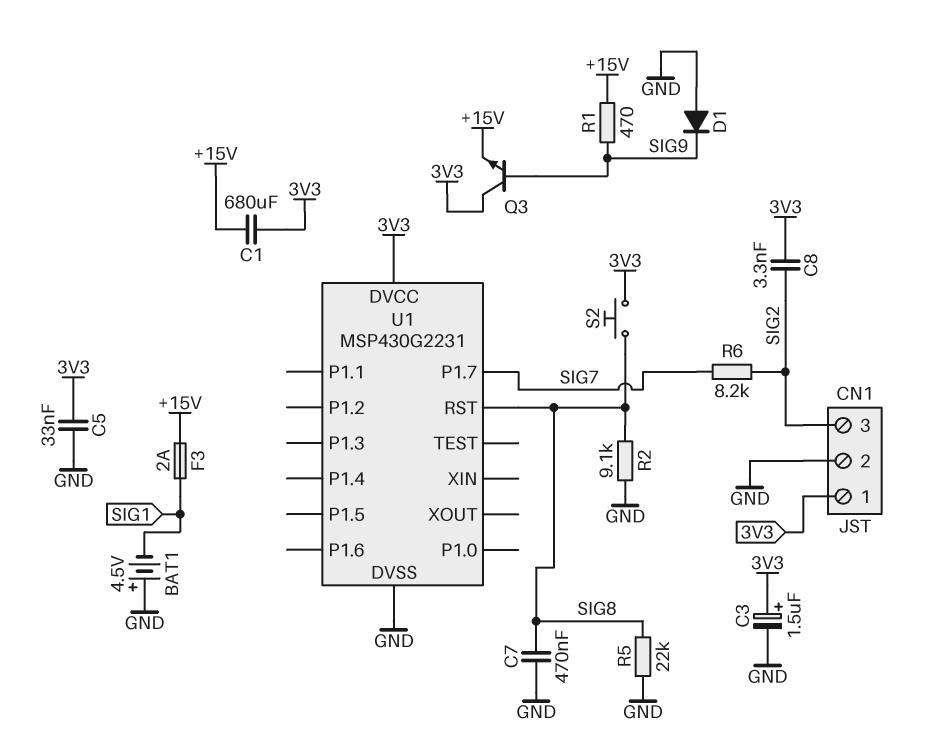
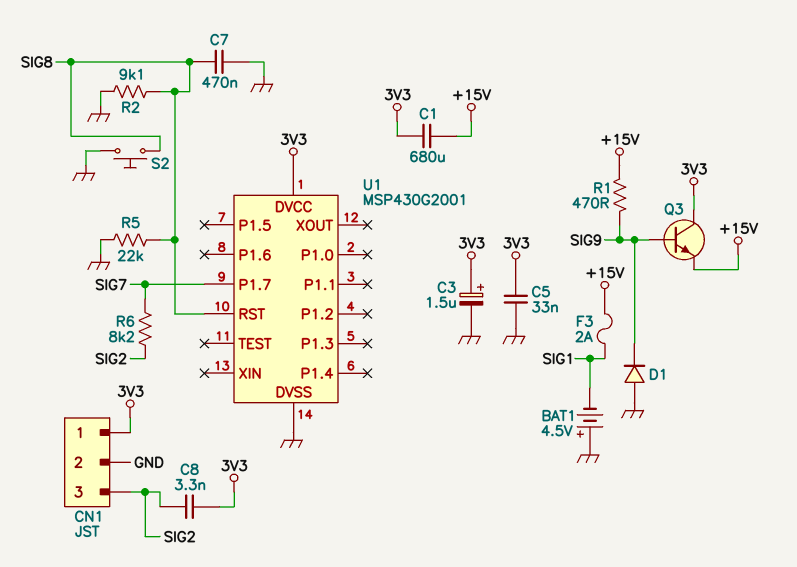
S2: button (3V3, SIG8) -> button (GND, SIG8)
U1: MSP430G2231 -> MSP430G2001

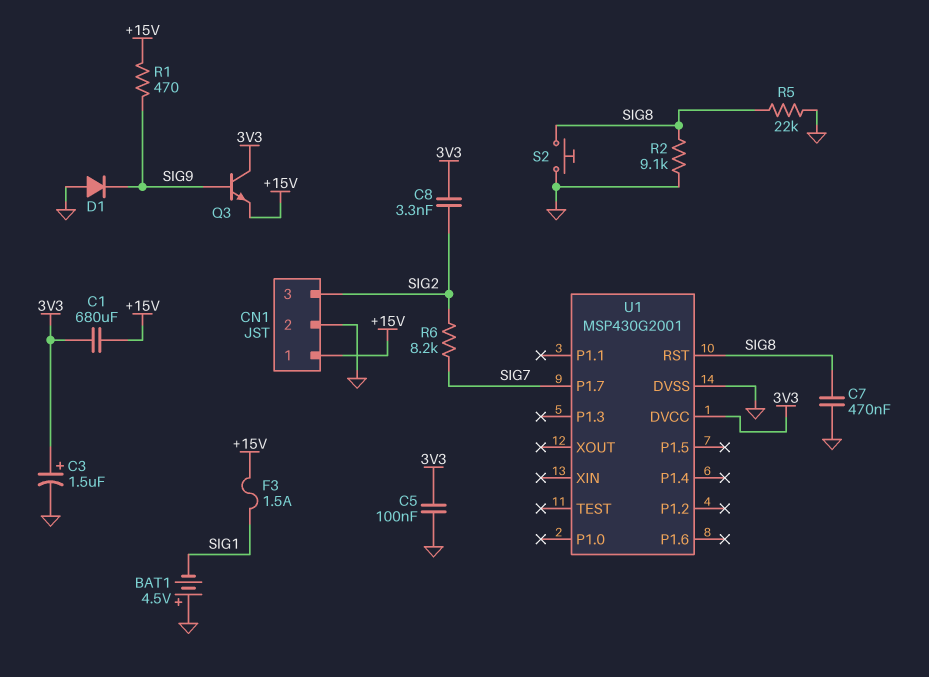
C5: 33nF (3V3, GND) -> 100nF (3V3, GND)
CN1 pin 1: 3V3 -> +15V
F3: 2A (+15V, SIG1) -> 1.5A (+15V, SIG1)

